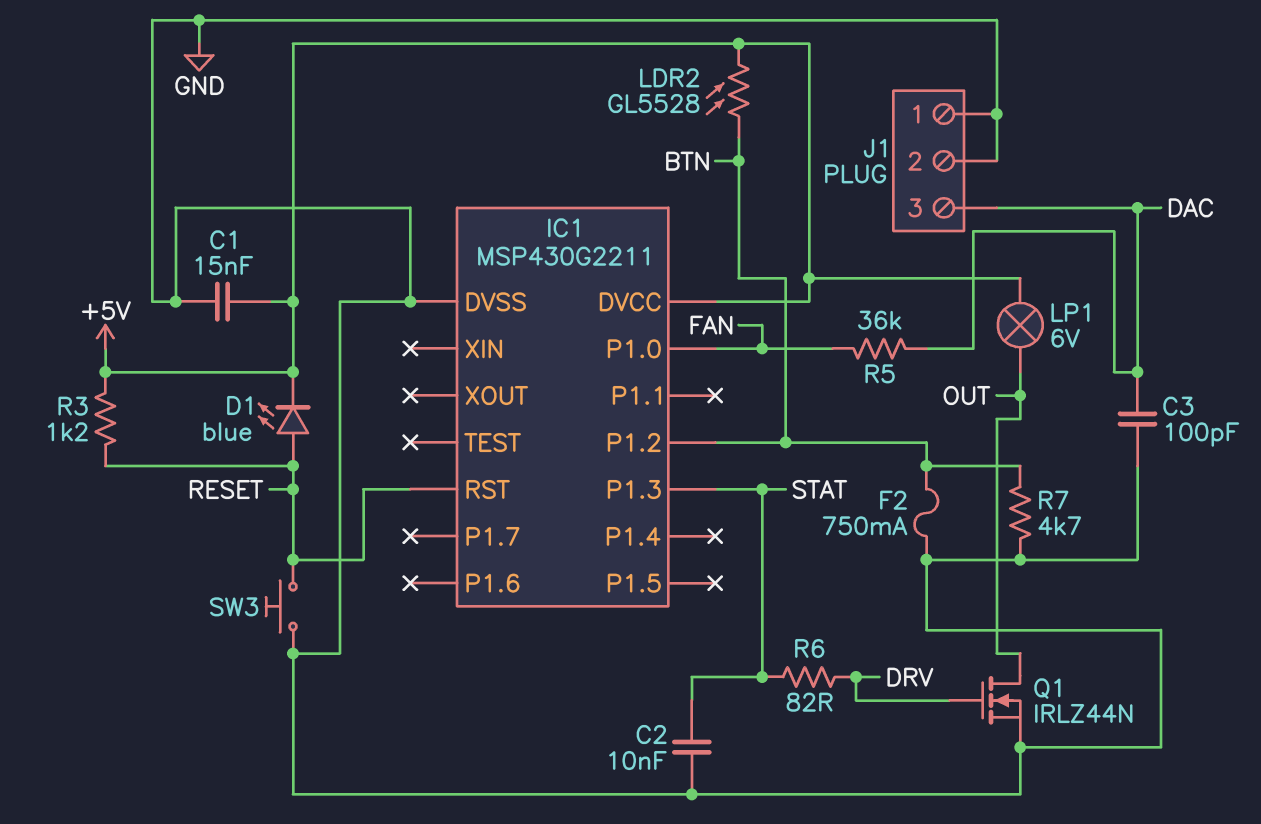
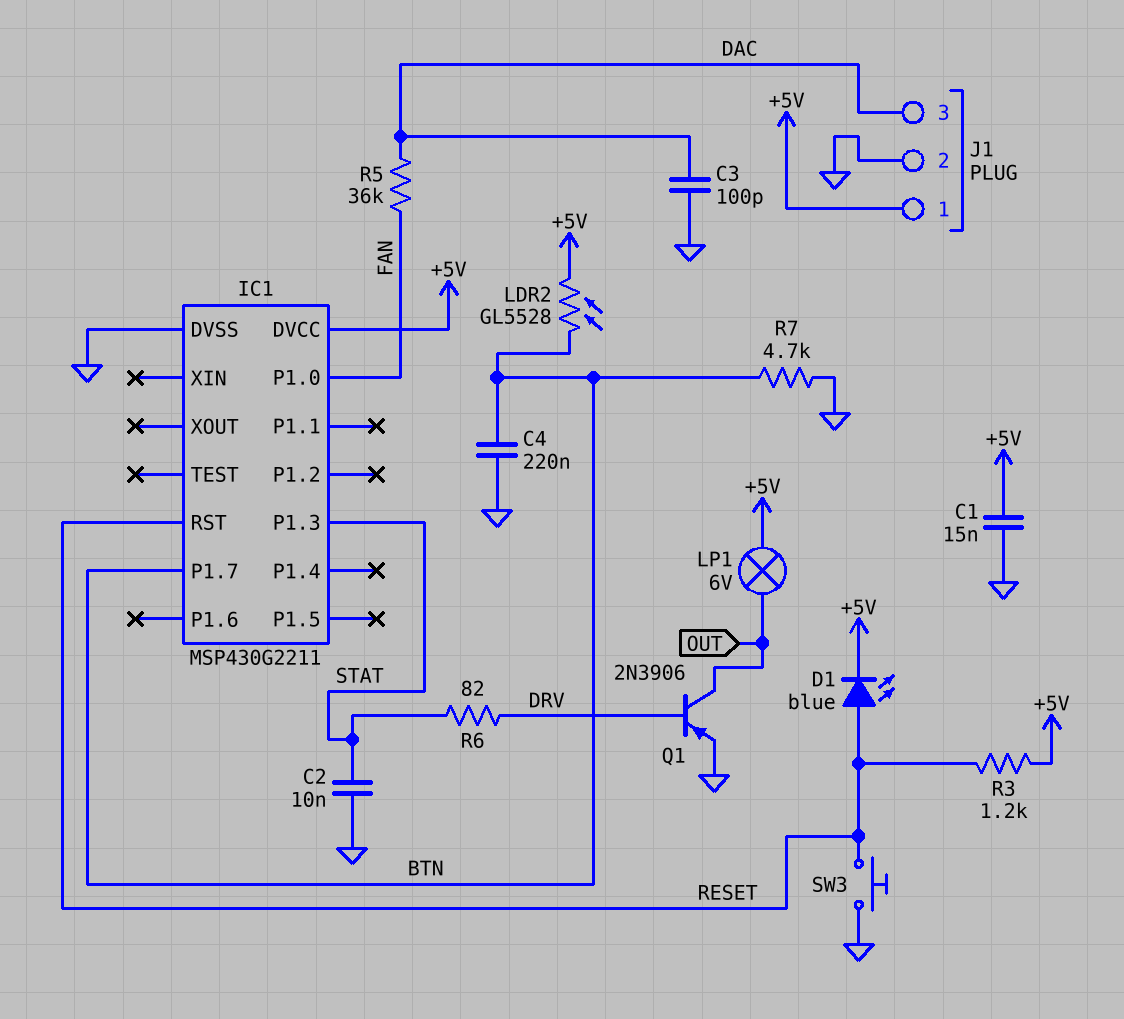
C4: none -> 220nF (BTN, GND)
F2: 750mA (BTN, GND) -> none
IC1 pin P1.2: BTN -> none
IC1 pin P1.7: none -> BTN
J1 pin 1: GND -> +5V
Q1: NMOS IRLZ44N (G DRV, D OUT, S GND) -> PNP 2N3906 (B DRV, C OUT, E GND)

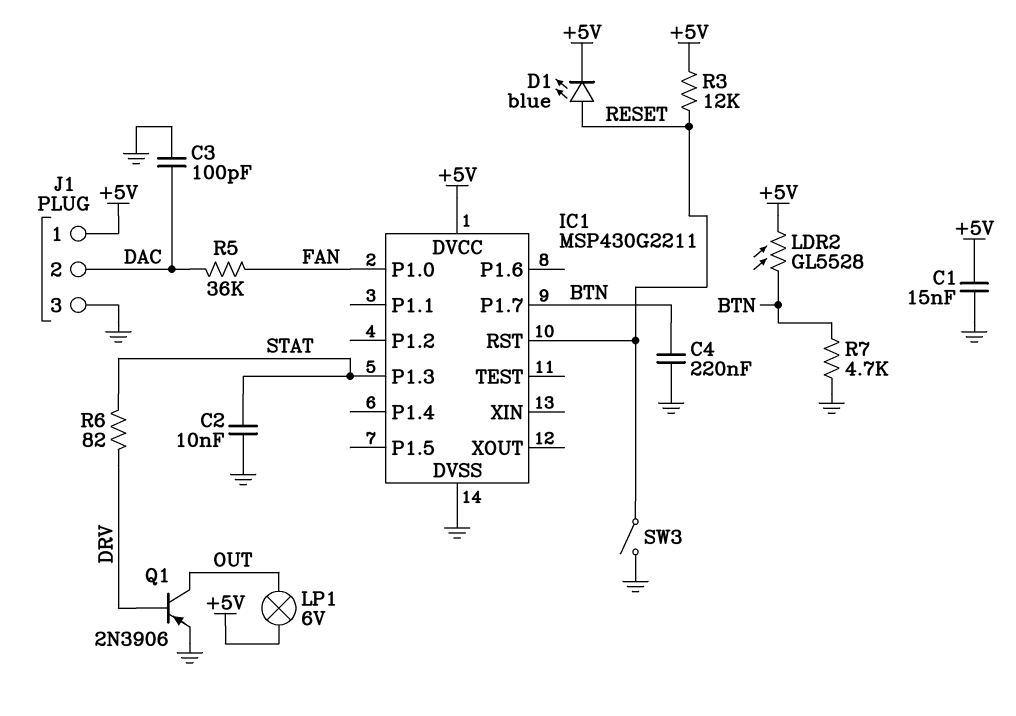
J1 pin 2: GND -> DAC
J1 pin 3: DAC -> GND
R3: 1.2k (+5V, RESET) -> 12k (+5V, RESET)
SW3: button (GND, RESET) -> switch (GND, RESET)

